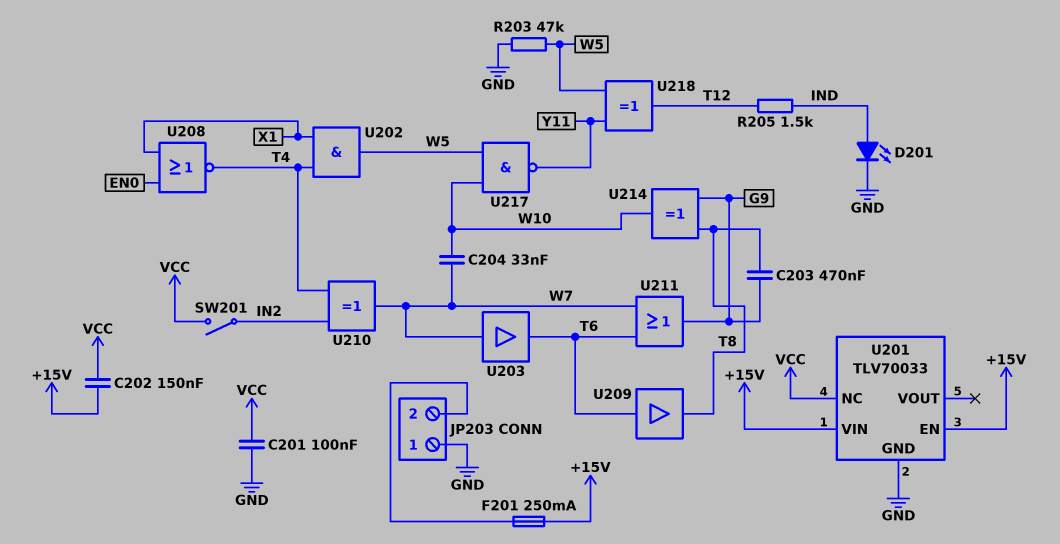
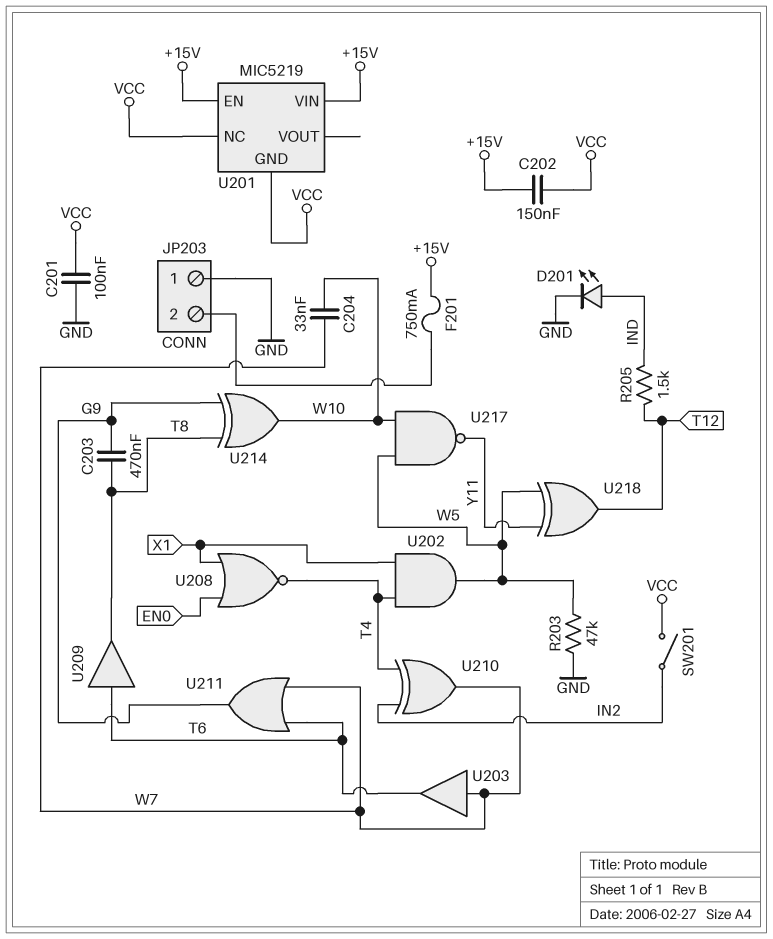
F201: 250mA (+15V, JP203/2) -> 750mA (+15V, JP203/2)
U201: TLV70033 -> MIC5219
U201 pin GND: GND -> VCC

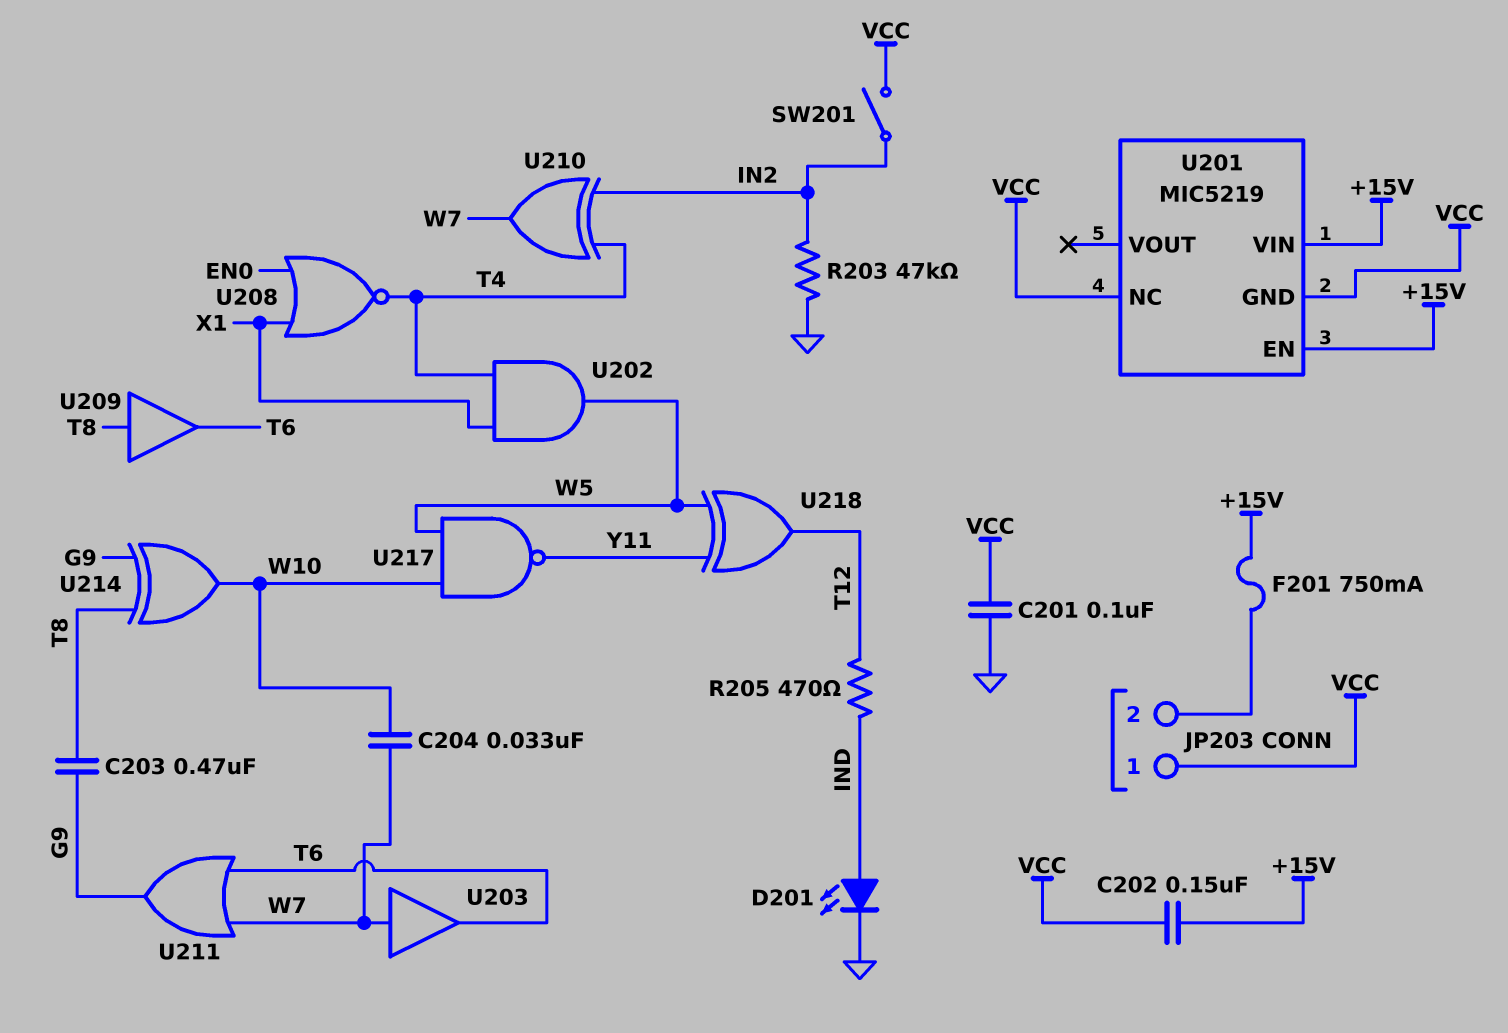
JP203 pin 1: GND -> VCC
R203: 47k (GND, W5) -> 47k (GND, IN2)
R205: 1.5k (IND, T12) -> 470 (IND, T12)
U209: buffer (in T6, out T8) -> buffer (in T8, out T6)

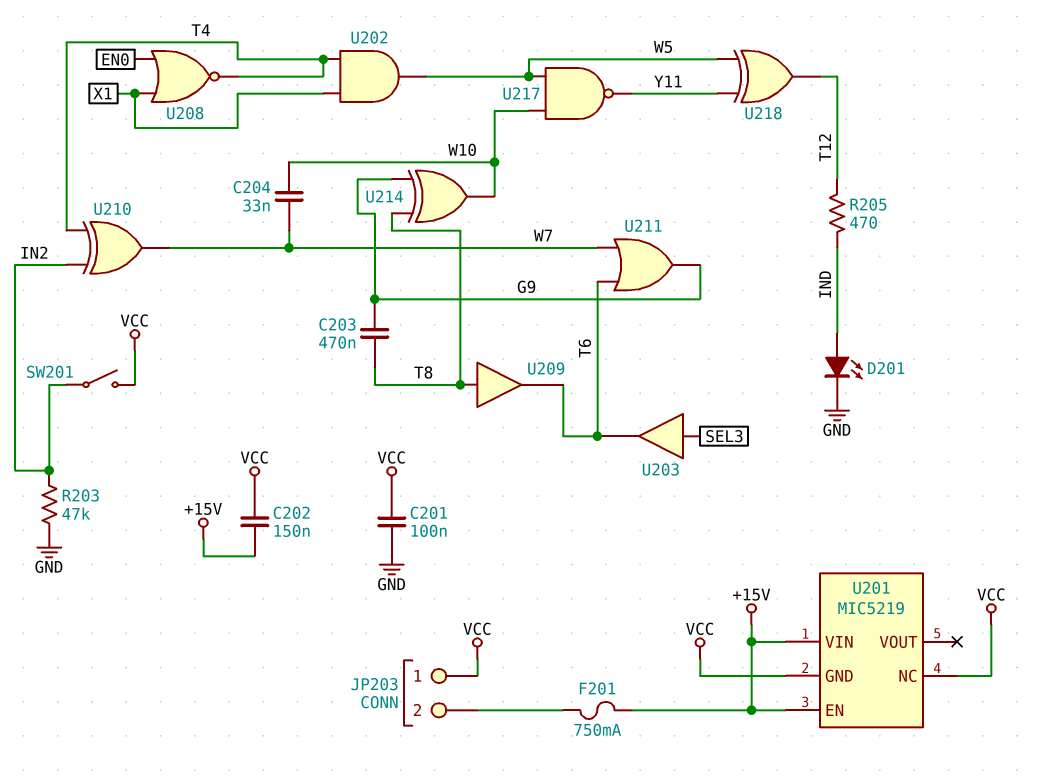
U203: buffer (in W7, out T6) -> buffer (in SEL3, out T6)

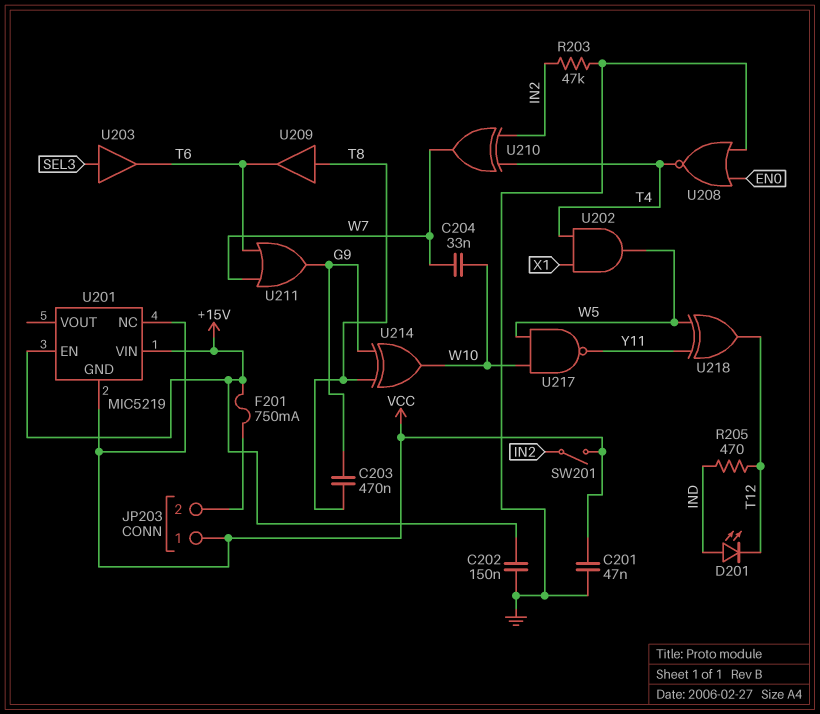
C201: 100nF (GND, VCC) -> 47nF (GND, VCC)
C202: 150nF (+15V, VCC) -> 150nF (+15V, GND)
D201: LED (A IND, K GND) -> LED (A IND, K T12)
U208: NOR (in EN0, in X1, out T4) -> NOR (in EN0, in GND, out T4)

